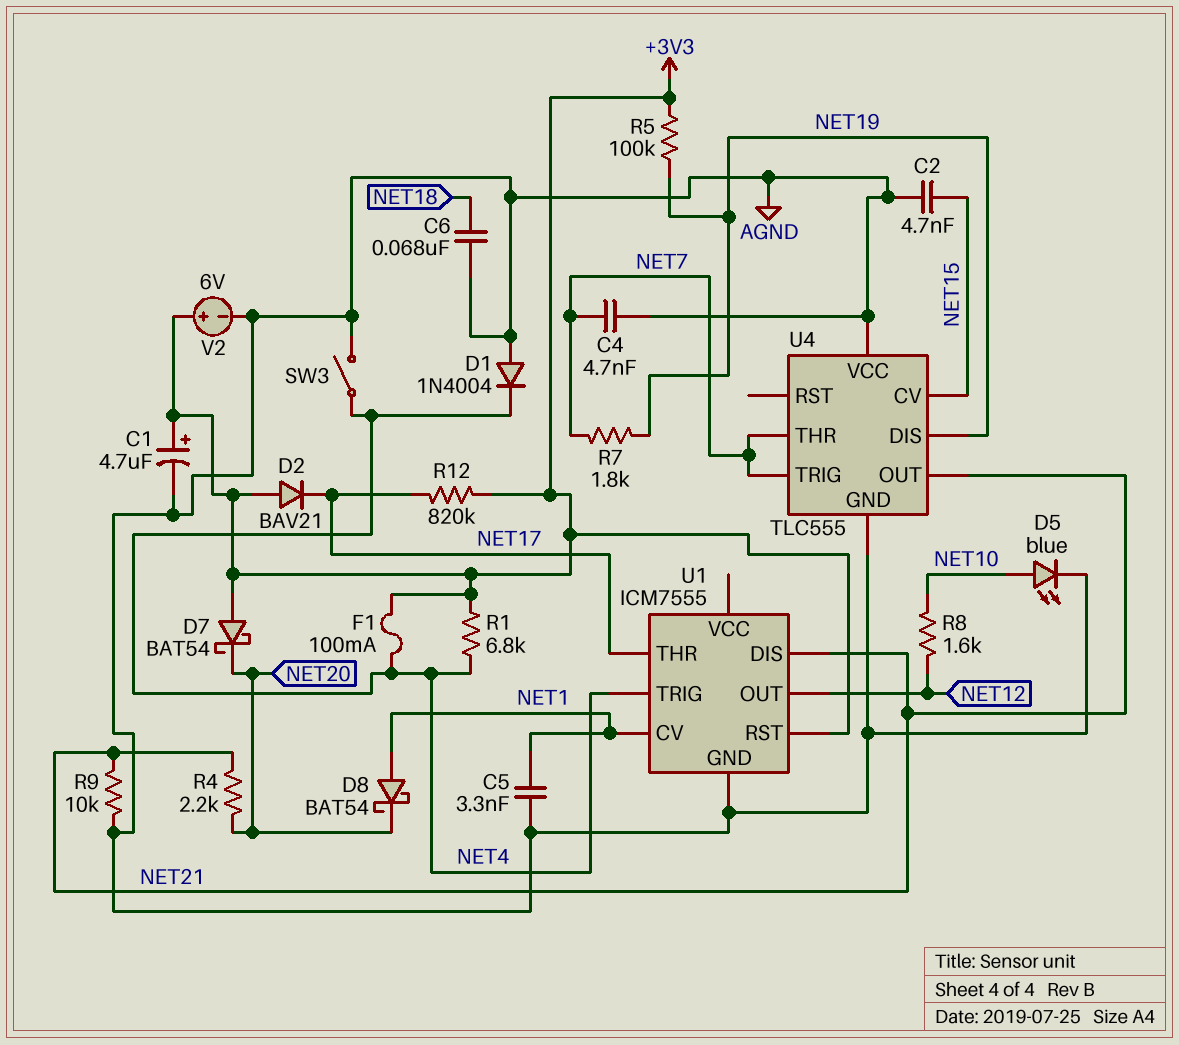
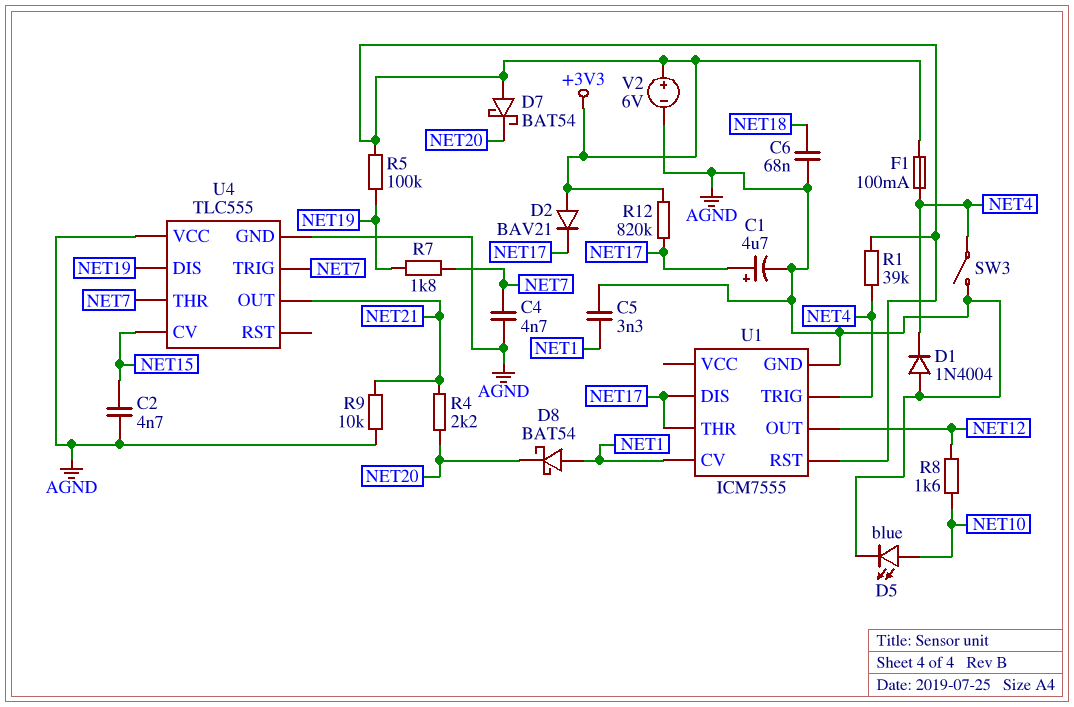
C1: 4.7uF (plus +3V3, minus AGND) -> 4.7uF (plus NET17, minus AGND)
R1: 6.8k (+3V3, NET4) -> 39k (+3V3, NET4)
U1 pin DIS: NET21 -> NET17

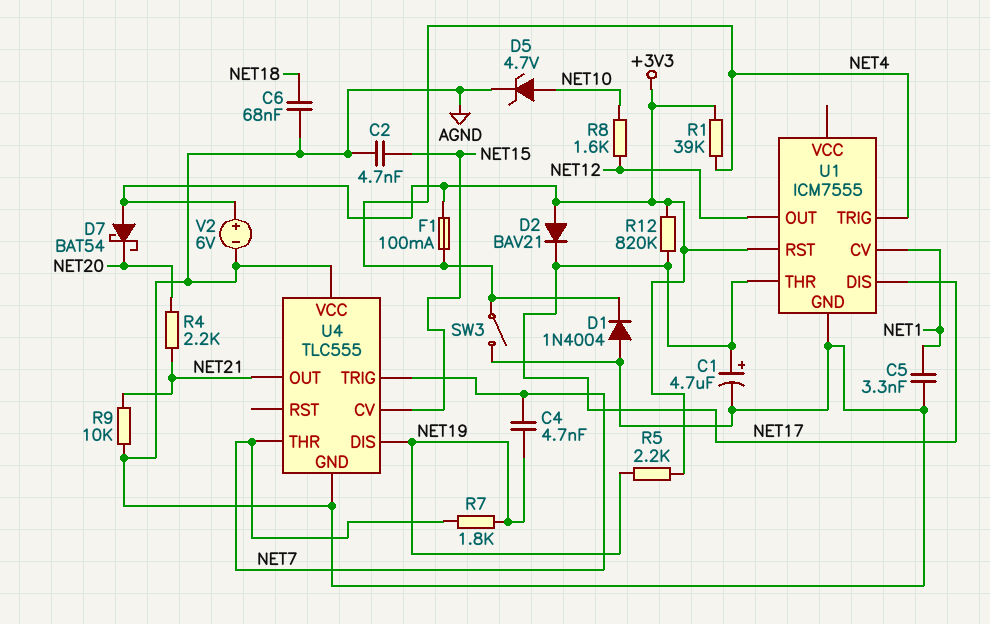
C4: 4.7nF (AGND, NET7) -> 4.7nF (NET7, NET19)
D5: LED blue (A NET10, K AGND) -> zener 4.7V (A NET10, K AGND)
D8: schottky BAT54 (A NET1, K NET20) -> none
R5: 100k (+3V3, NET19) -> 2.2k (+3V3, NET19)

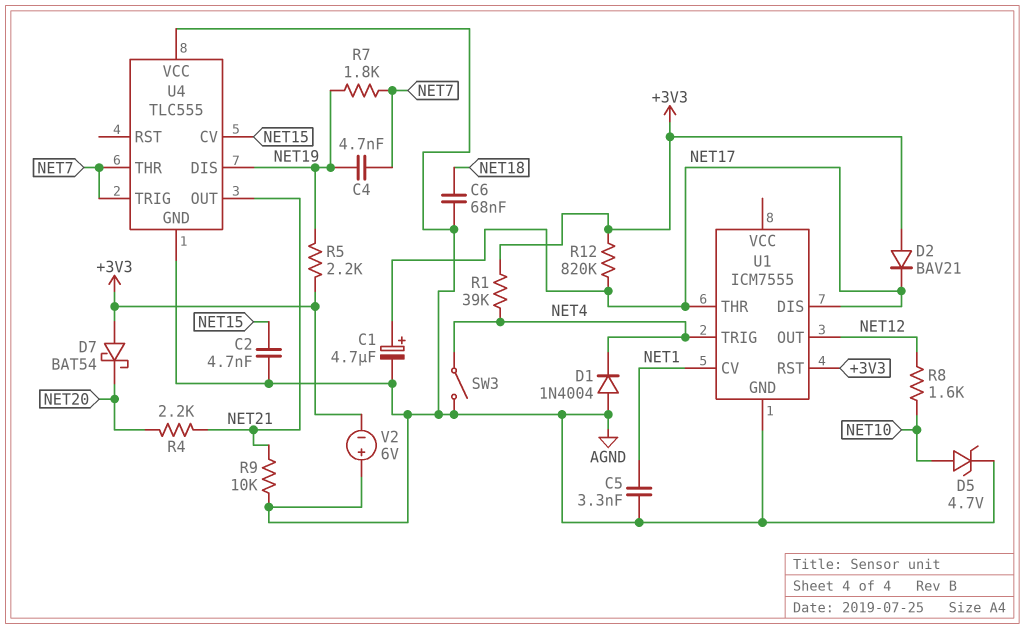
F1: 100mA (+3V3, NET4) -> none
V2: 6V (plus +3V3, minus AGND) -> 6V (plus AGND, minus +3V3)

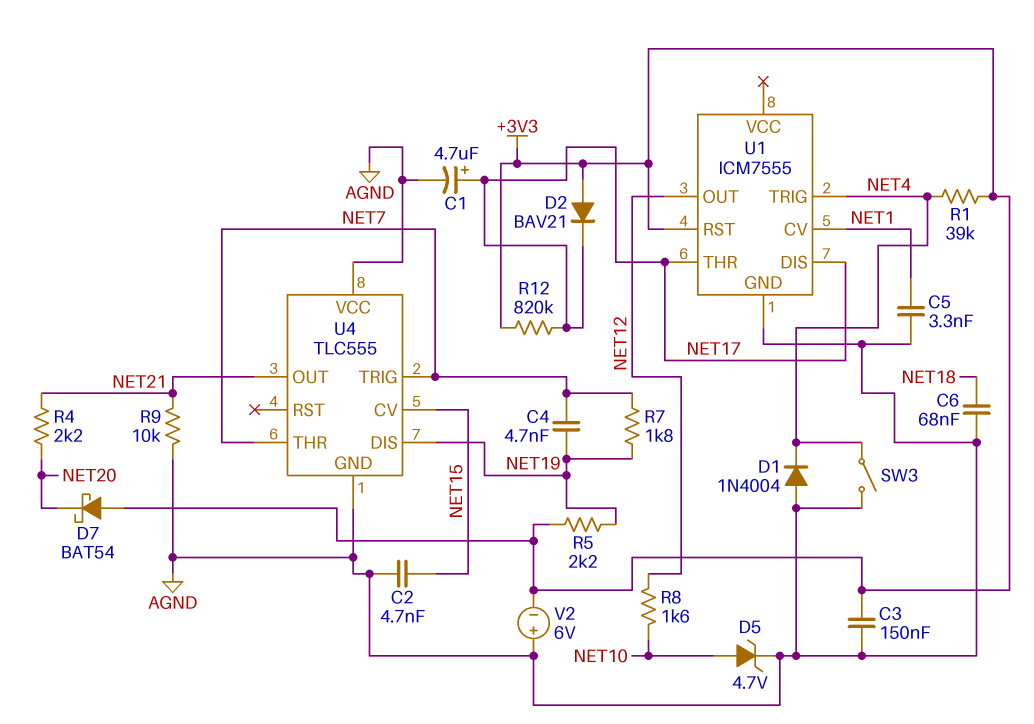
C3: none -> 150nF (+3V3, AGND)

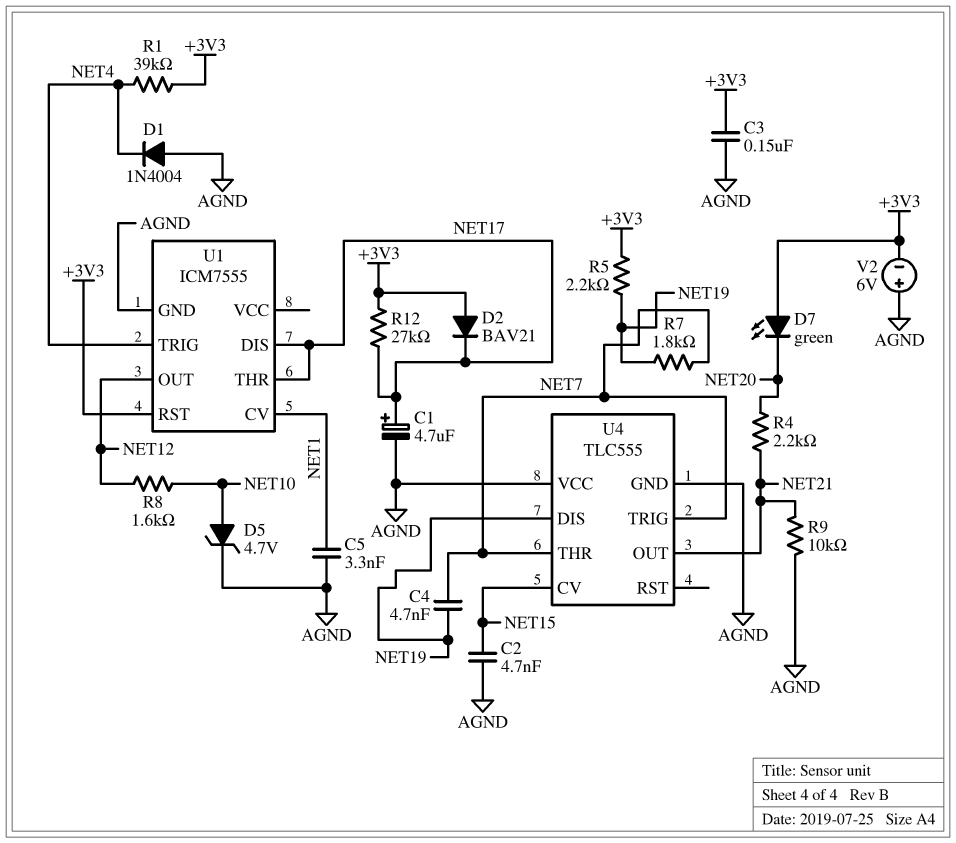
C6: 68nF (AGND, NET18) -> none
D7: schottky BAT54 (A +3V3, K NET20) -> LED green (A +3V3, K NET20)
R12: 820k (+3V3, NET17) -> 27k (+3V3, NET17)
SW3: switch (AGND, NET4) -> none

